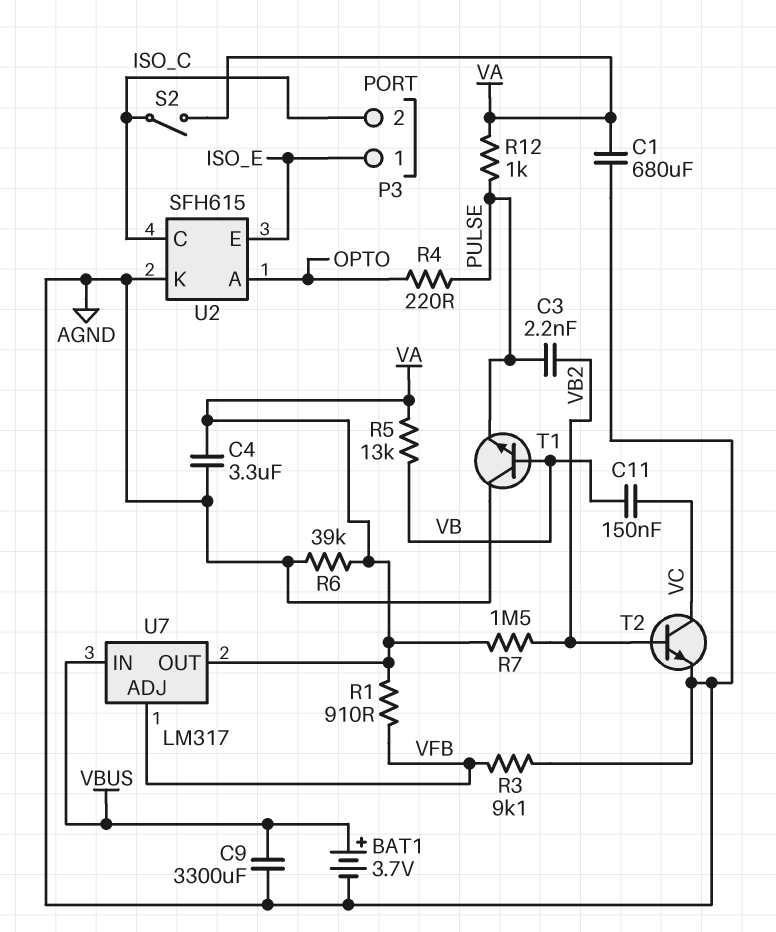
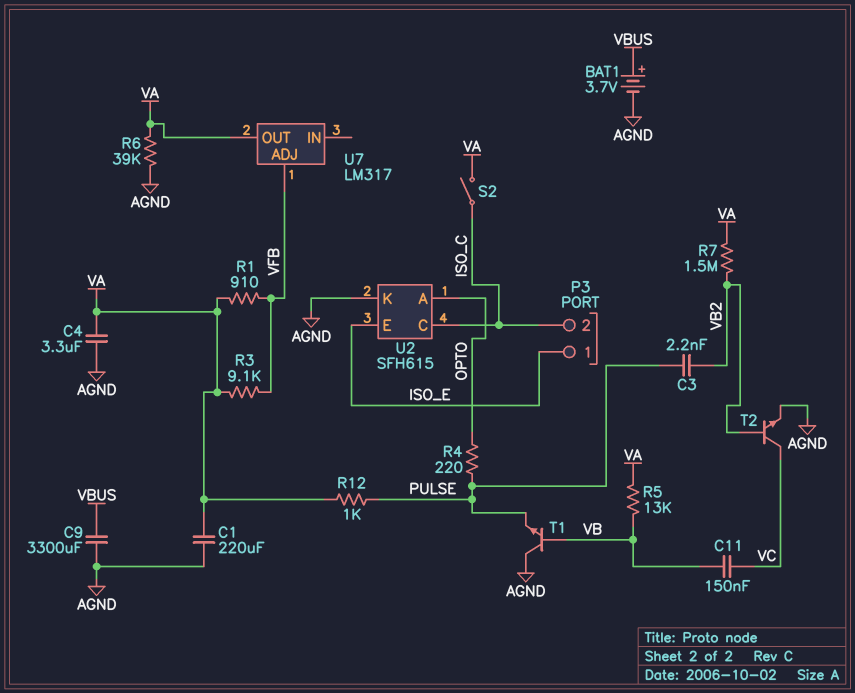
C1: 680uF (AGND, VA) -> 220uF (AGND, VA)
R3: 9.1k (AGND, VFB) -> 9.1k (VA, VFB)
U7 pin IN: VBUS -> none

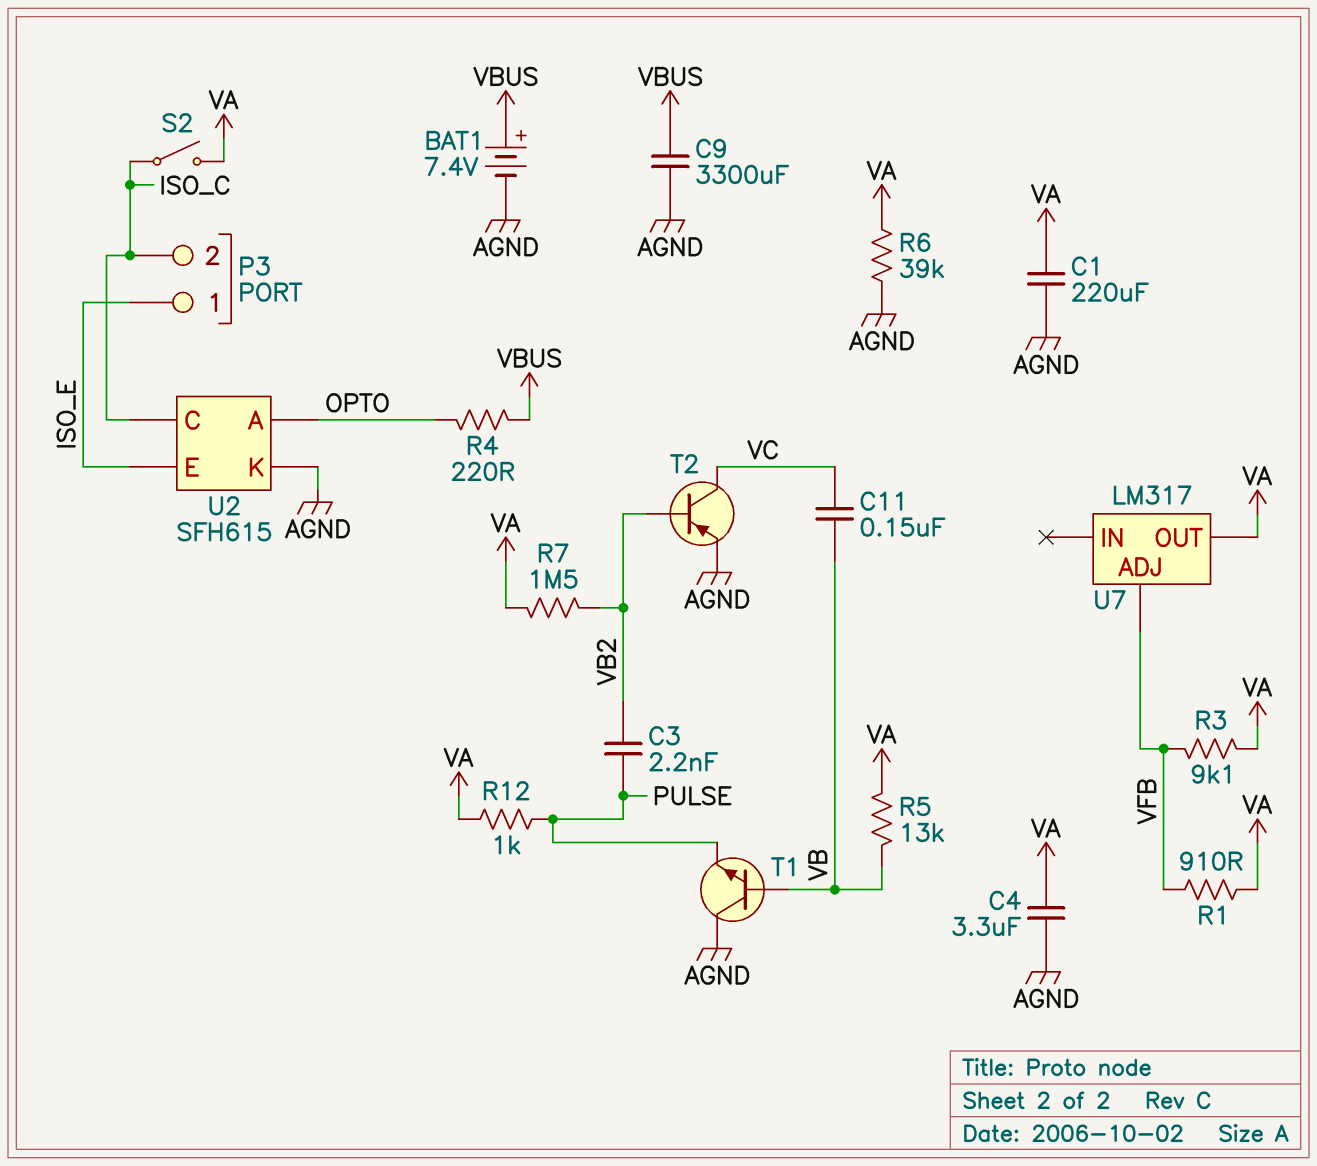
BAT1: 3.7V (plus VBUS, minus AGND) -> 7.4V (plus VBUS, minus AGND)
R4: 220 (OPTO, PULSE) -> 220 (OPTO, VBUS)
T2: NPN (B VB2, C VC, E AGND) -> PNP (B VB2, C VC, E AGND)

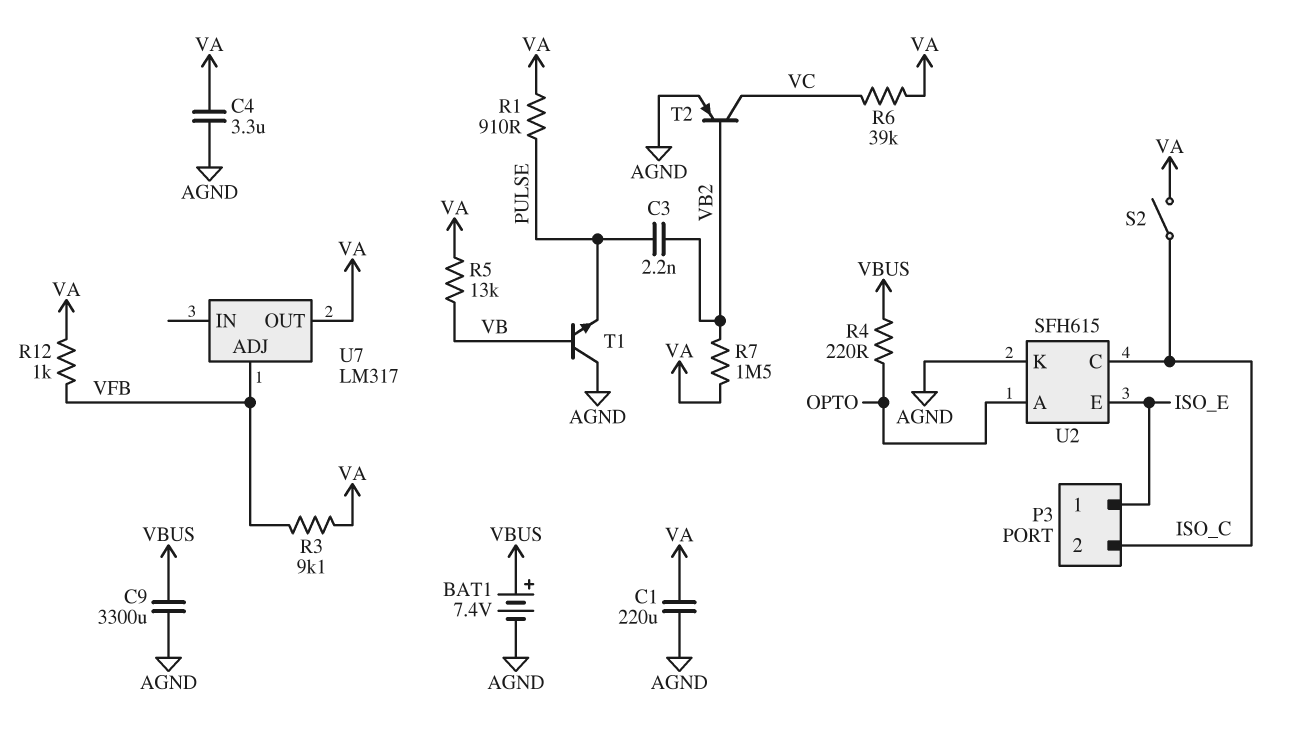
C11: 150nF (VB, VC) -> none
R1: 910 (VA, VFB) -> 910 (PULSE, VA)
R6: 39k (AGND, VA) -> 39k (VA, VC)
R12: 1k (PULSE, VA) -> 1k (VA, VFB)

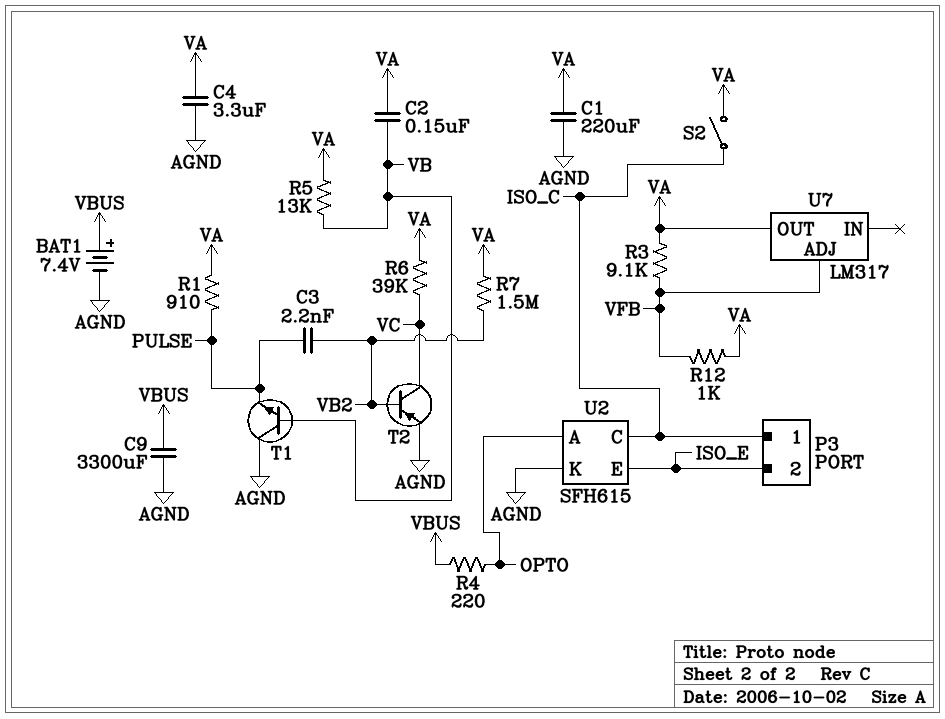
C2: none -> 150nF (VA, VB)
P3 pin 1: ISO_E -> ISO_C
P3 pin 2: ISO_C -> ISO_E

